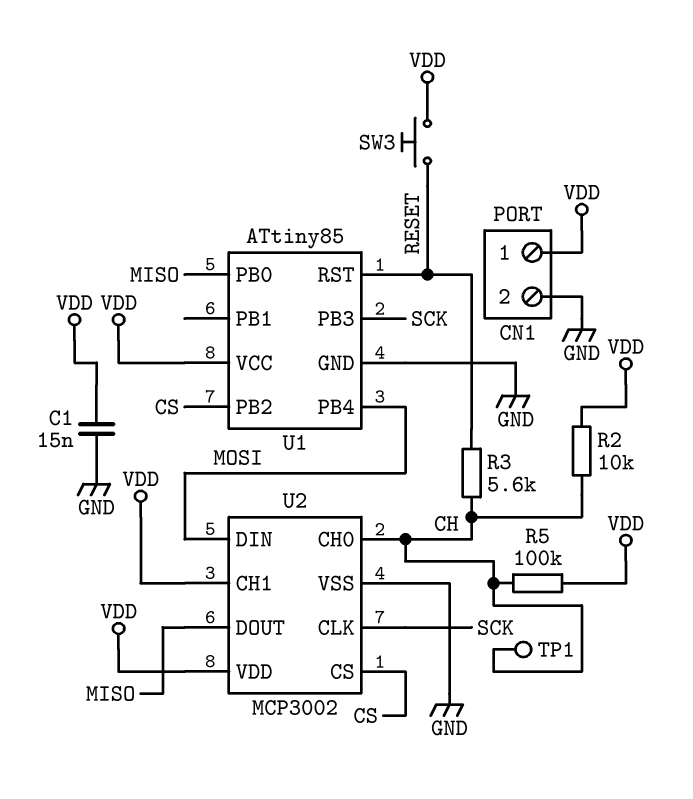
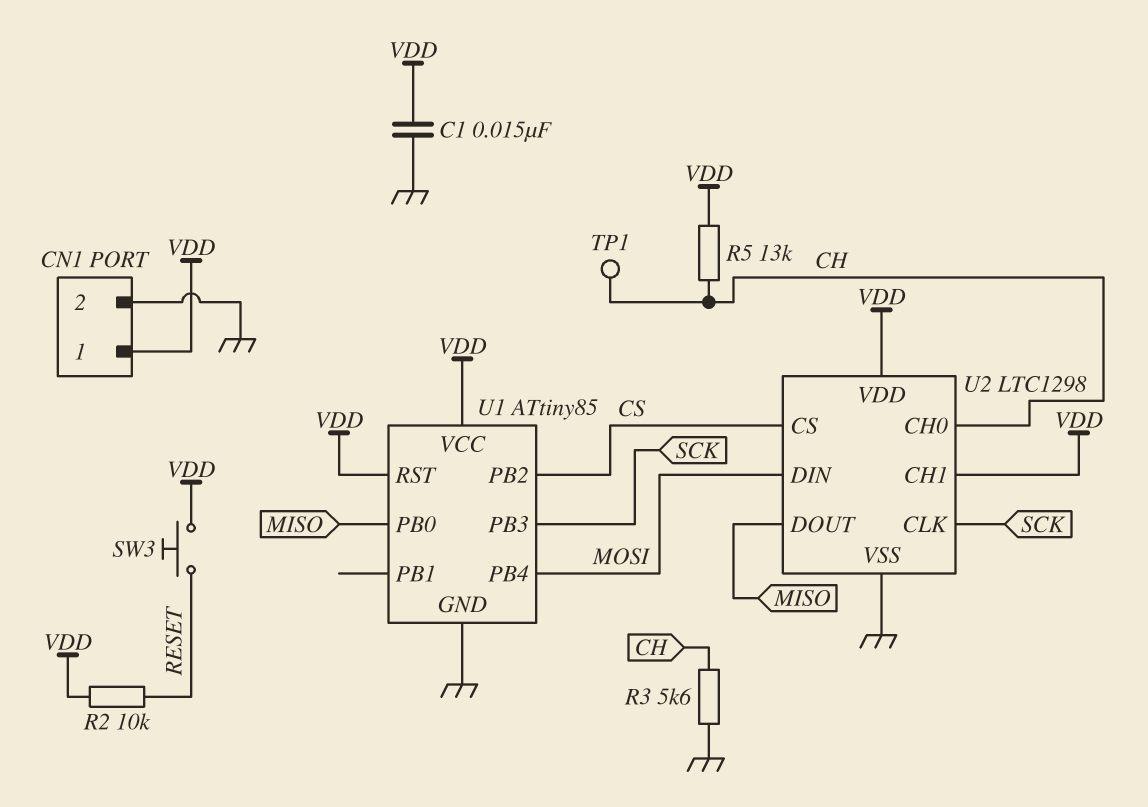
R2: 10k (CH, VDD) -> 10k (RESET, VDD)
R3: 5.6k (CH, RESET) -> 5.6k (CH, GND)
R5: 100k (CH, VDD) -> 13k (CH, VDD)
U1 pin RST: RESET -> VDD
U2: MCP3002 -> LTC1298

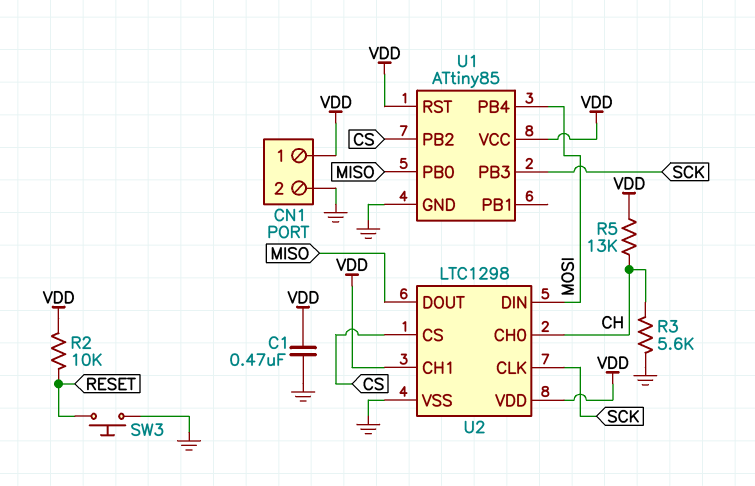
C1: 15nF (GND, VDD) -> 470nF (GND, VDD)
SW3: button (RESET, VDD) -> button (GND, RESET)
TP1: test point (CH) -> none

